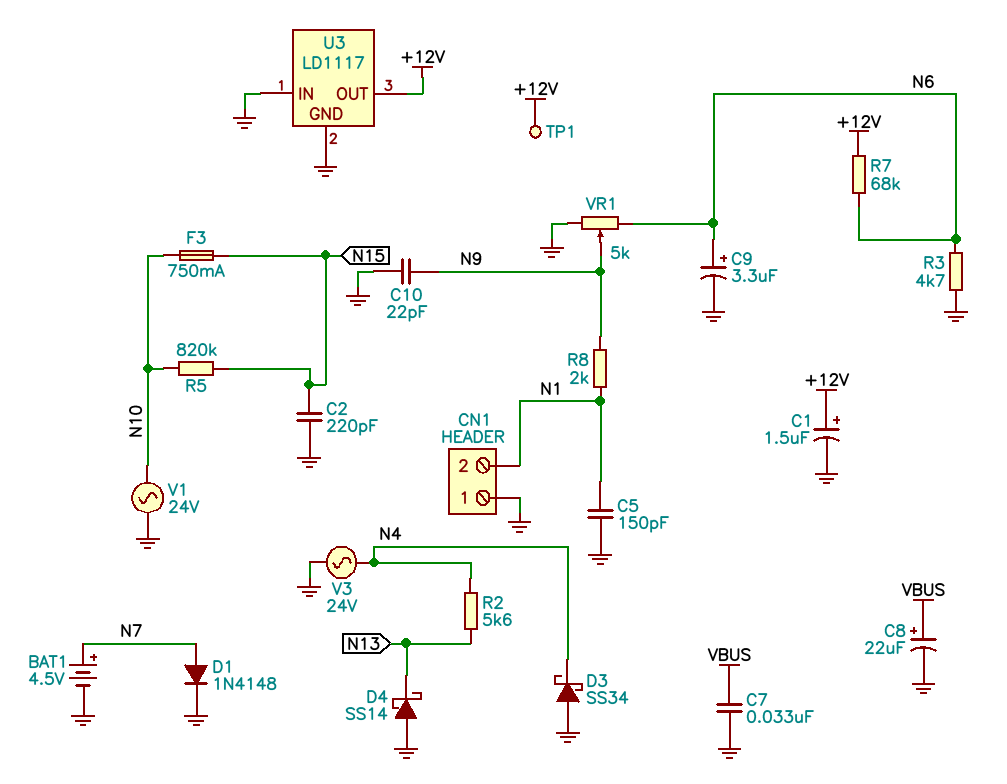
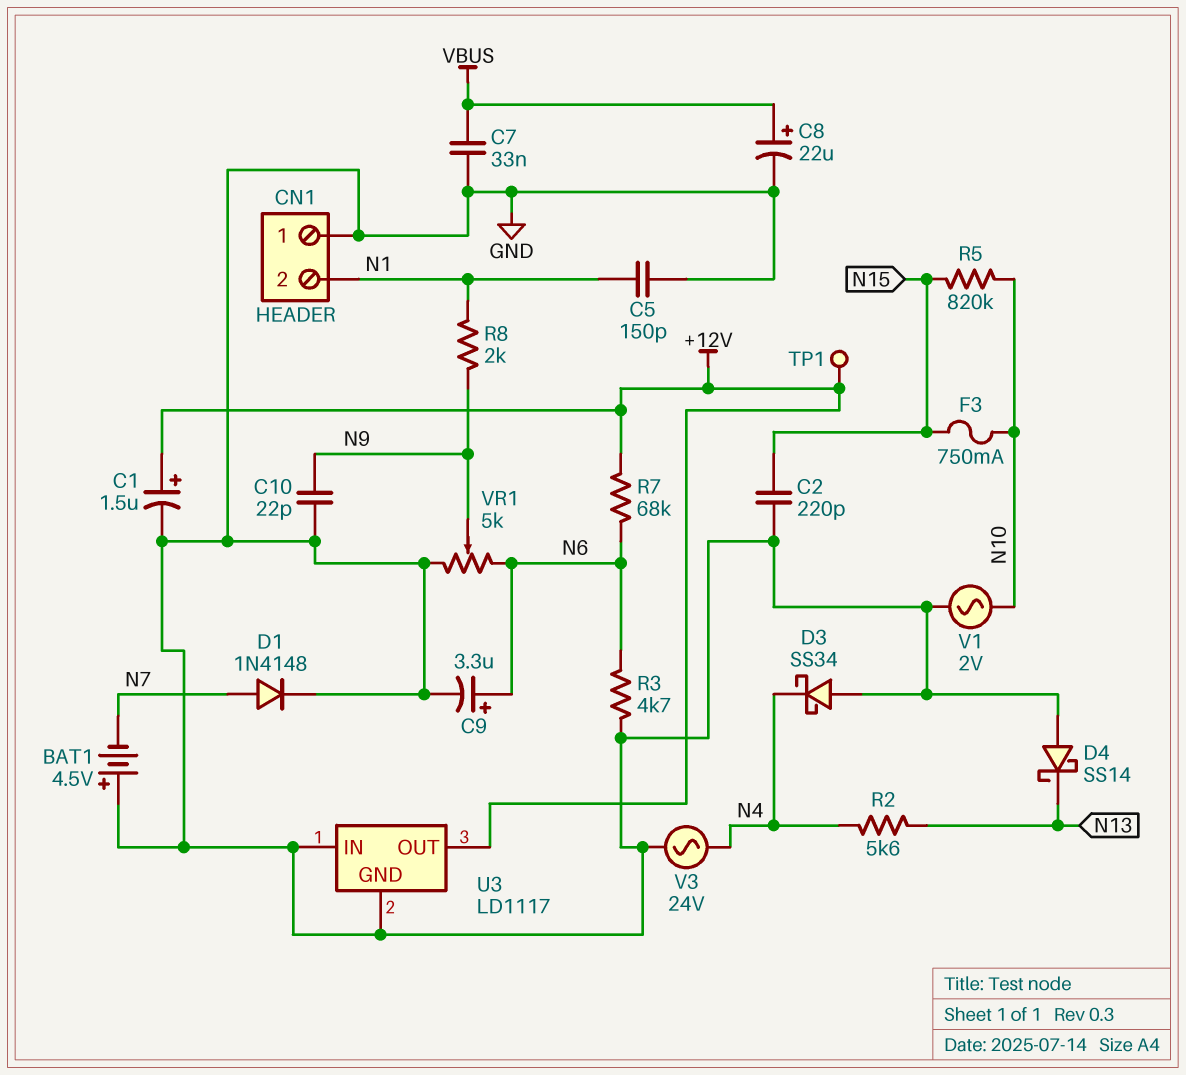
BAT1: 4.5V (plus N7, minus GND) -> 4.5V (plus GND, minus N7)
V1: AC 24V (GND, N10) -> AC 2V (GND, N10)

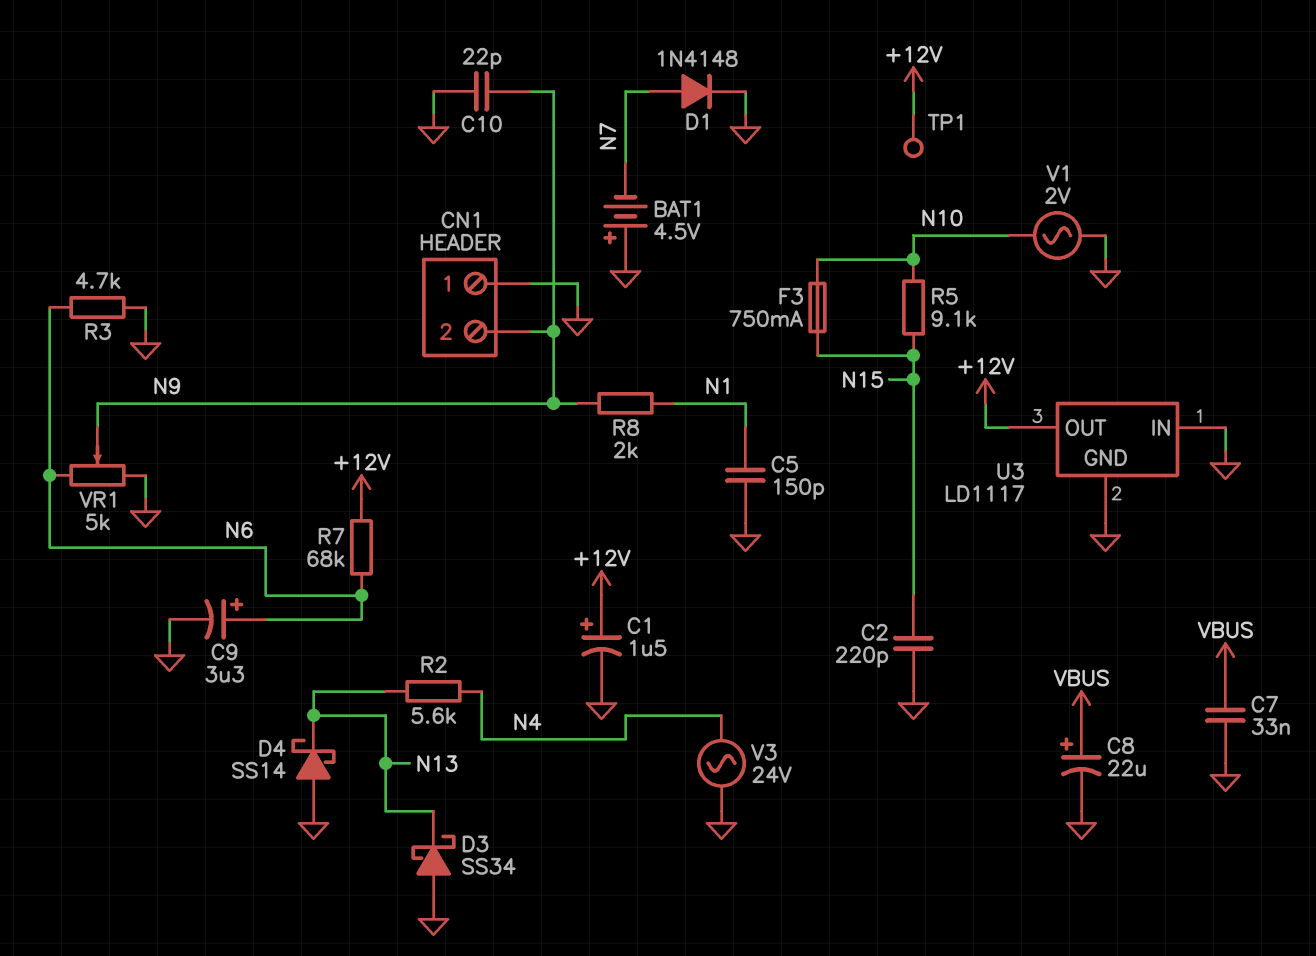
CN1 pin 2: N1 -> N9
D3: schottky SS34 (A GND, K N4) -> schottky SS34 (A GND, K N13)
R5: 820k (N10, N15) -> 9.1k (N10, N15)

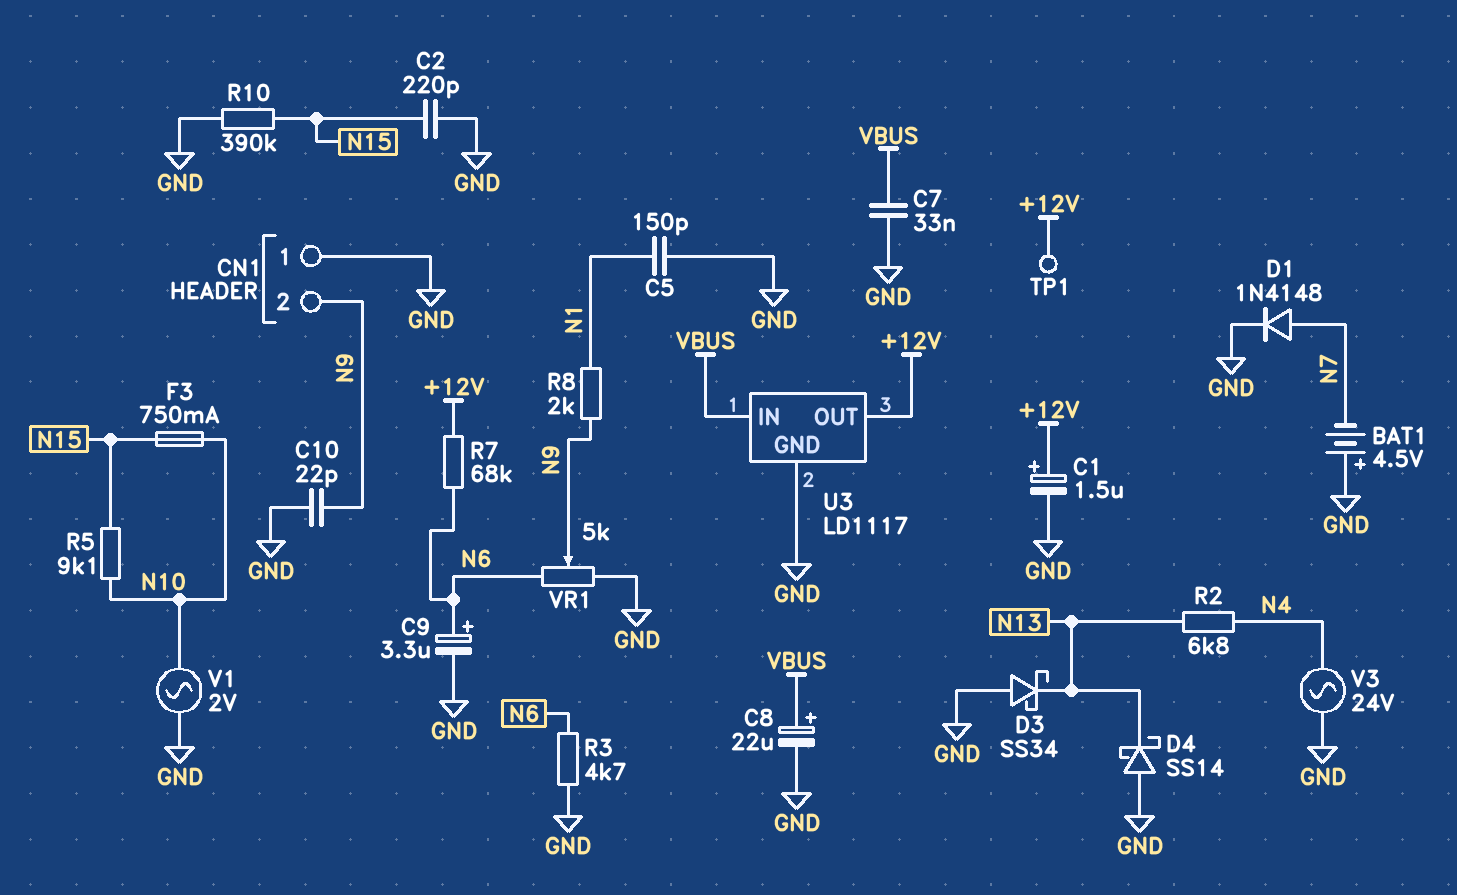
R2: 5.6k (N4, N13) -> 6.8k (N4, N13)
R10: none -> 390k (GND, N15)
U3 pin IN: GND -> VBUS

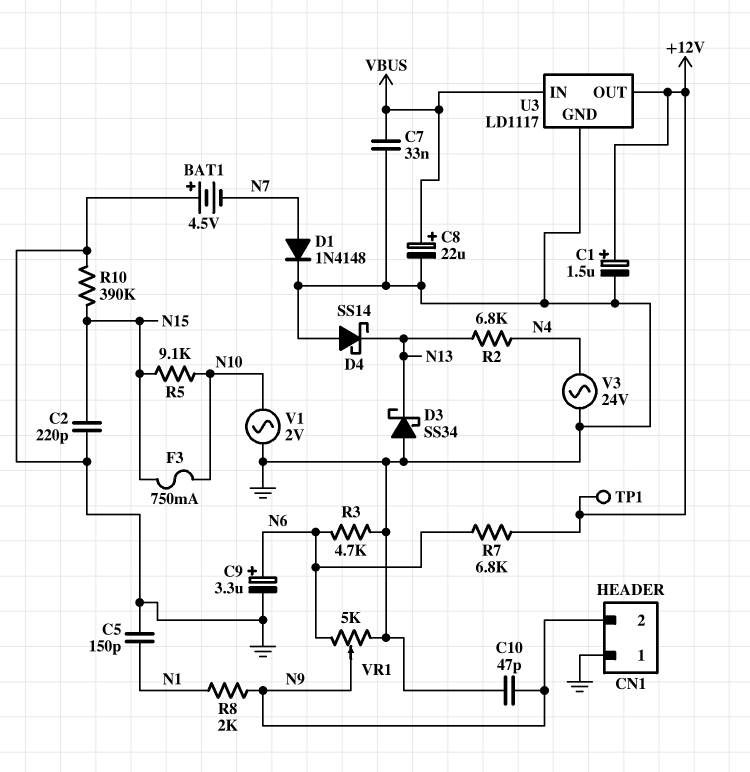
C10: 22pF (GND, N9) -> 47pF (GND, N9)
R7: 68k (+12V, N6) -> 6.8k (+12V, N6)

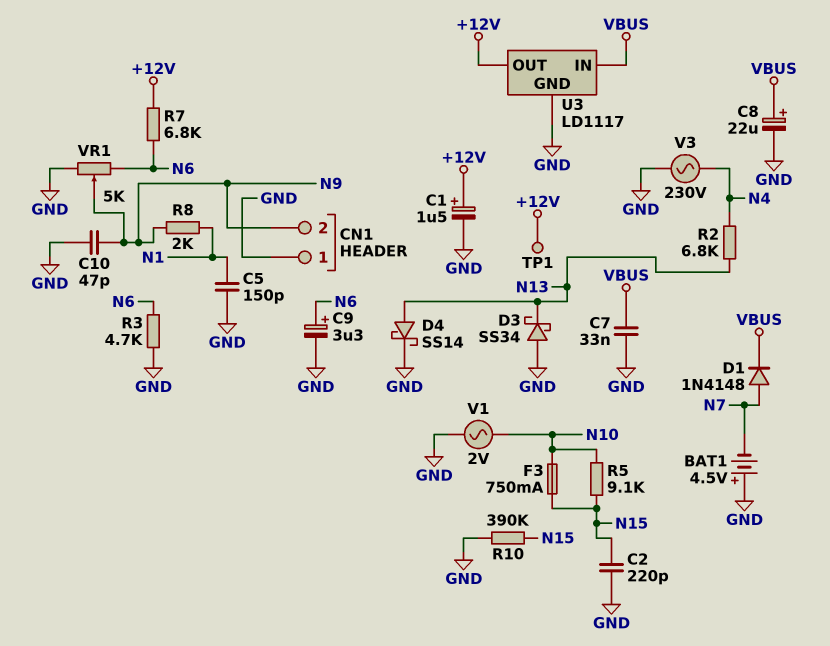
D1: diode 1N4148 (A N7, K GND) -> diode 1N4148 (A N7, K VBUS)
D4: schottky SS14 (A GND, K N13) -> schottky SS14 (A N13, K GND)
V3: AC 24V (GND, N4) -> AC 230V (GND, N4)

